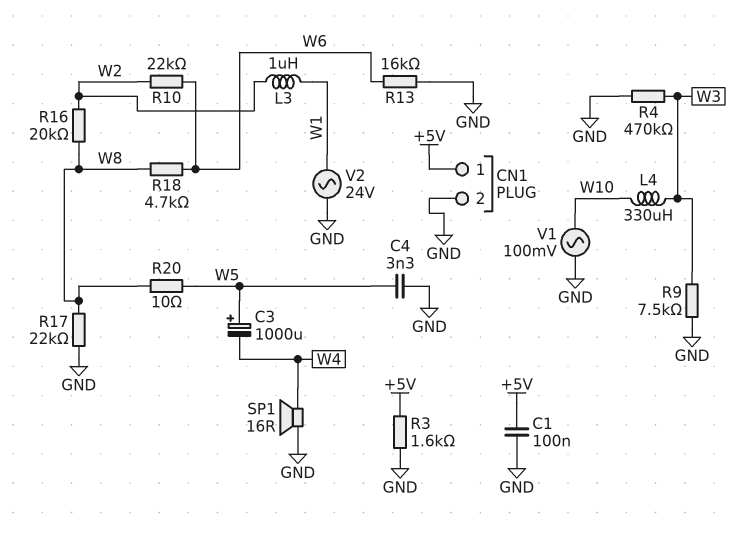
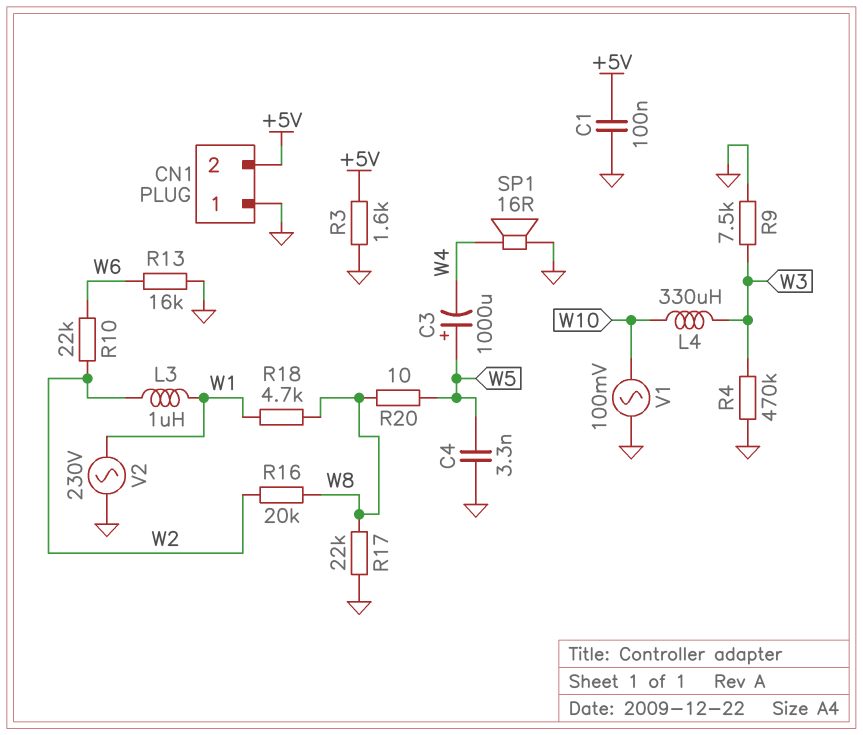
CN1 pin 1: +5V -> GND
CN1 pin 2: GND -> +5V
R18: 4.7k (W6, W8) -> 4.7k (W1, W8)
V2: AC 24V (GND, W1) -> AC 230V (GND, W1)

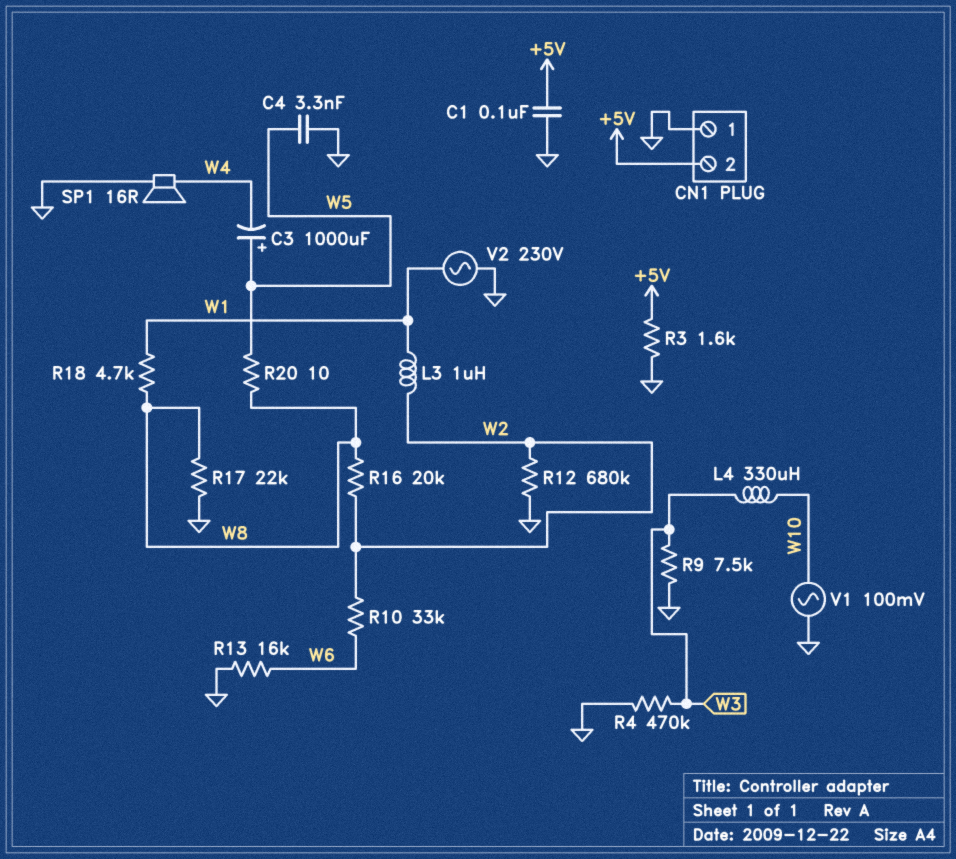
R10: 22k (W2, W6) -> 33k (W2, W6)
R12: none -> 680k (GND, W2)

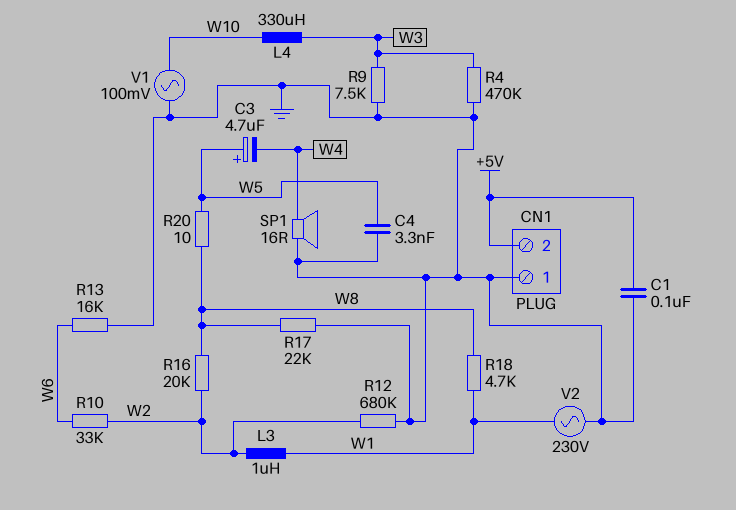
C3: 1000uF (plus W5, minus W4) -> 4.7uF (plus W5, minus W4)
R3: 1.6k (+5V, GND) -> none

